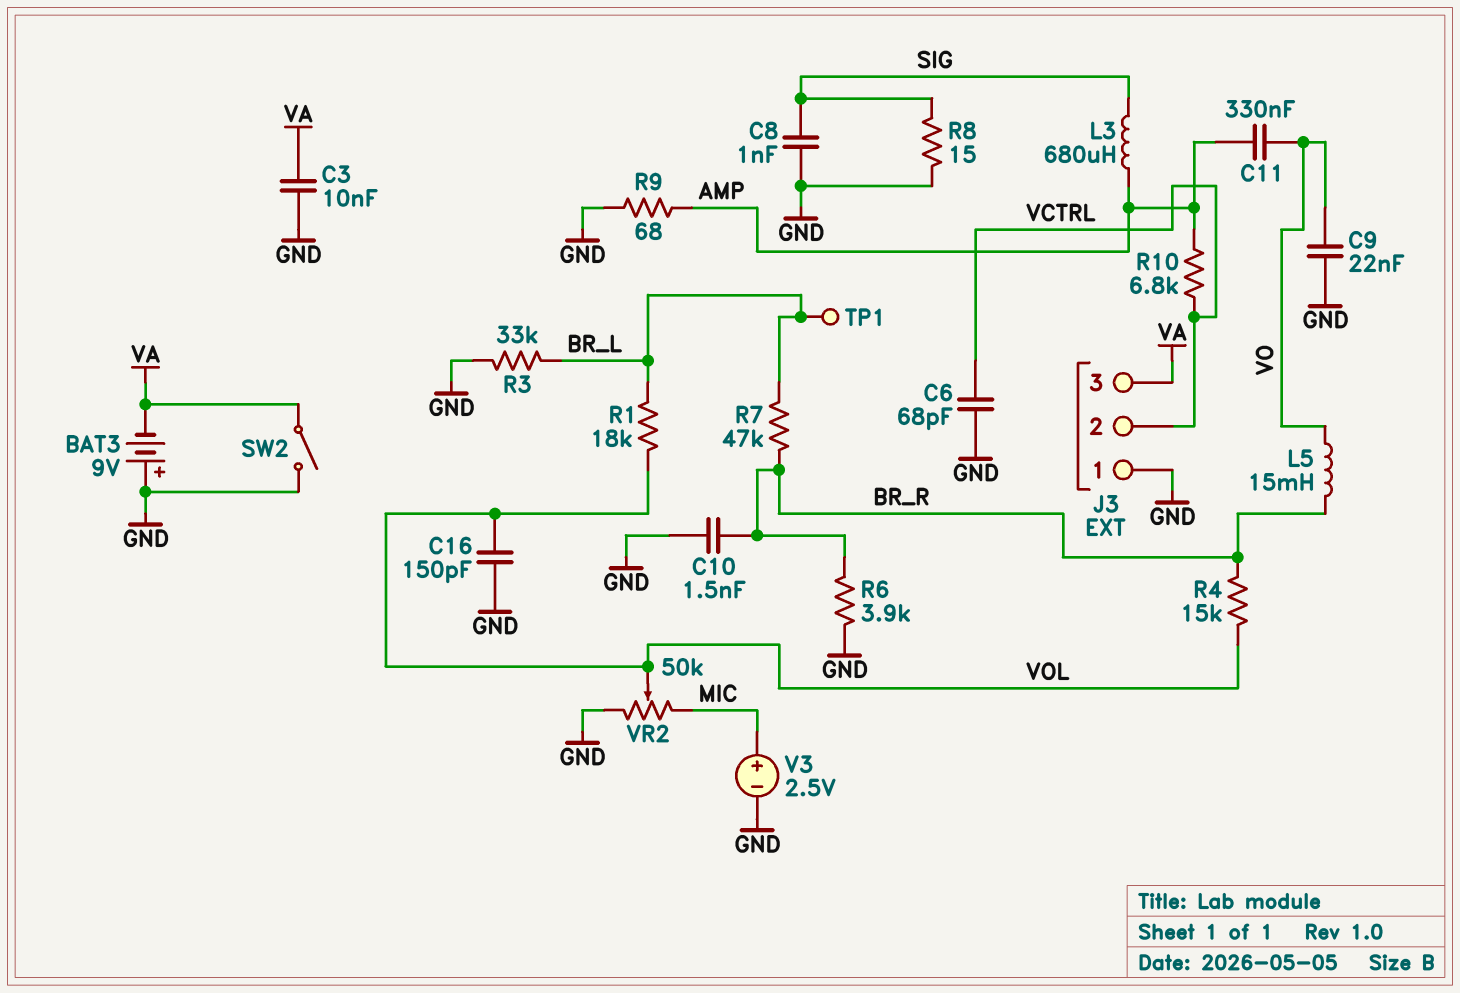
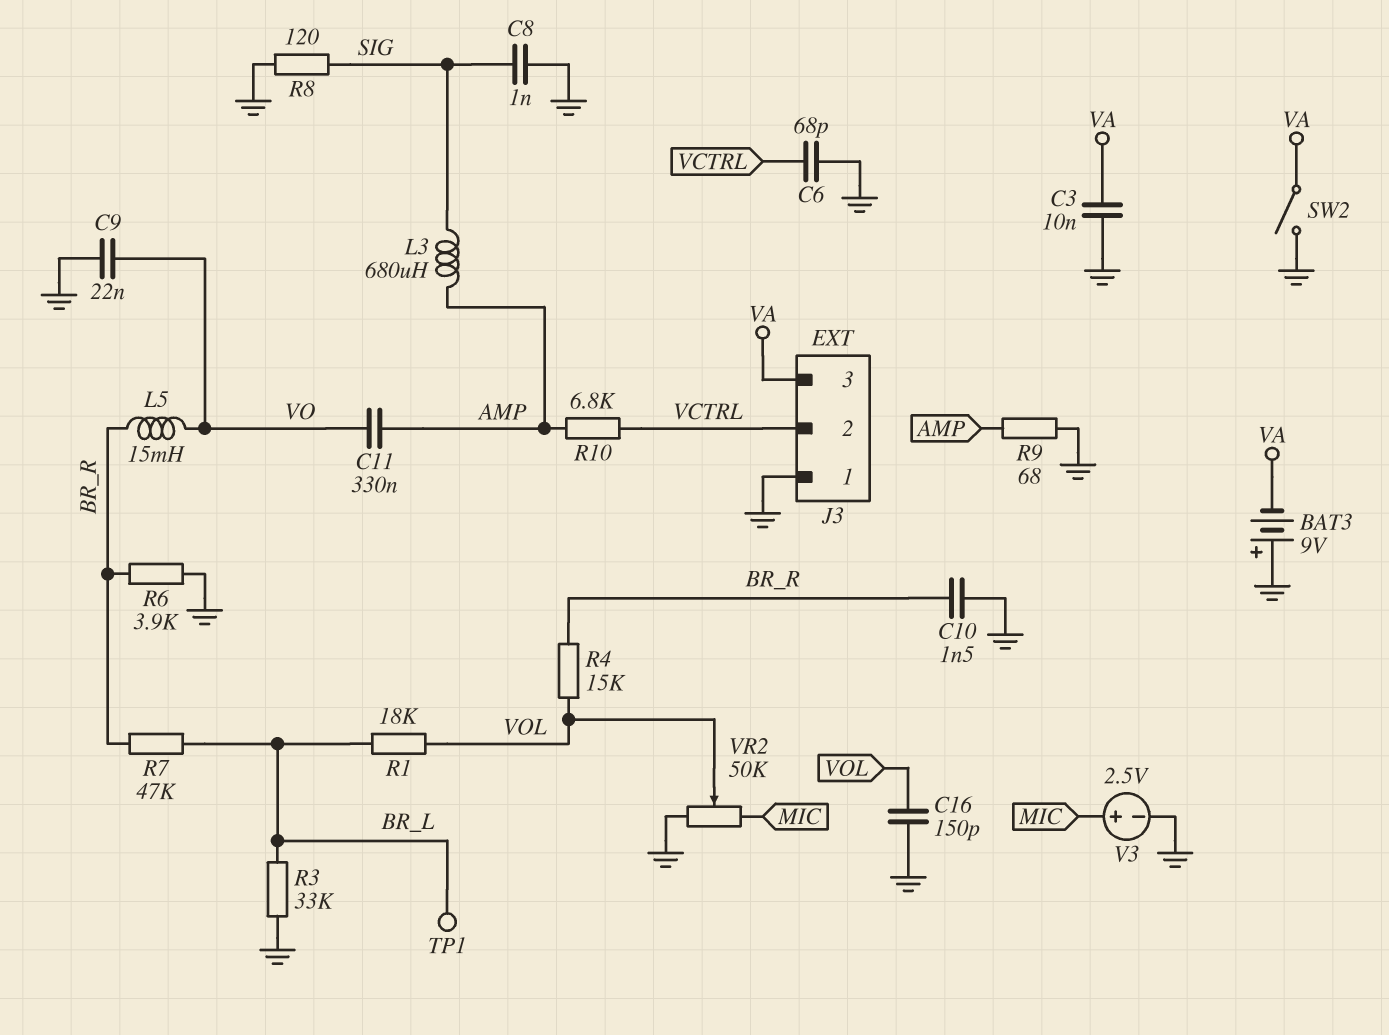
R8: 15 (GND, SIG) -> 120 (GND, SIG)

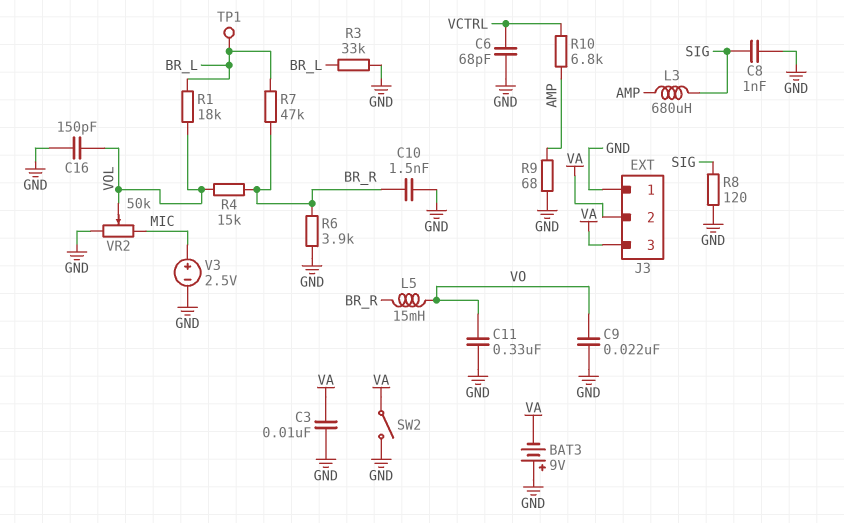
C11: 330nF (AMP, VO) -> 330nF (GND, VO)
J3 pin 2: VCTRL -> VA

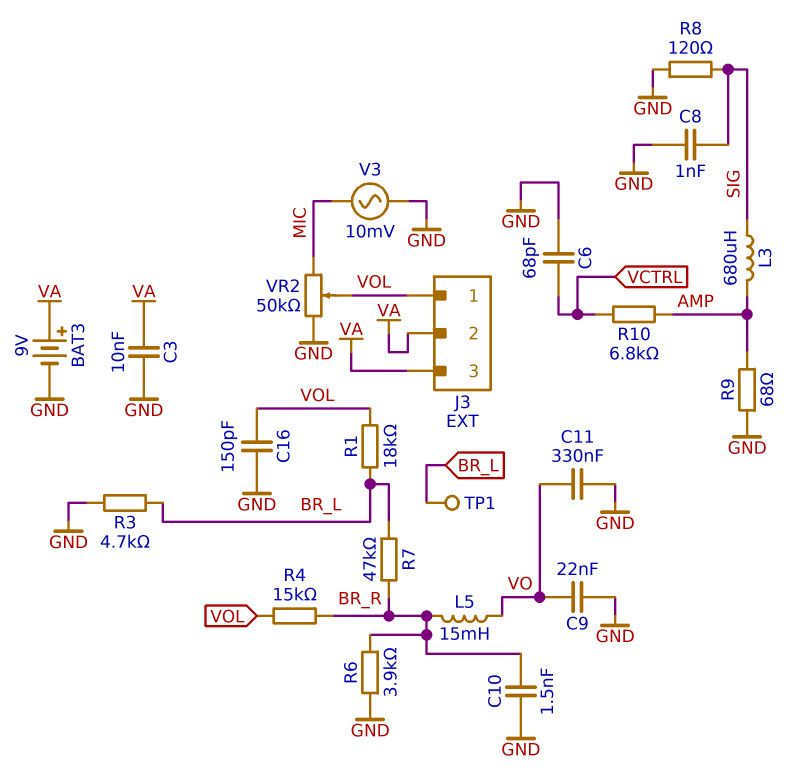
BAT3: 9V (plus GND, minus VA) -> 9V (plus VA, minus GND)
J3 pin 1: GND -> VOL
R3: 33k (BR_L, GND) -> 4.7k (BR_L, GND)
SW2: switch (GND, VA) -> none
V3: 2.5V (plus MIC, minus GND) -> AC 10mV (GND, MIC)

